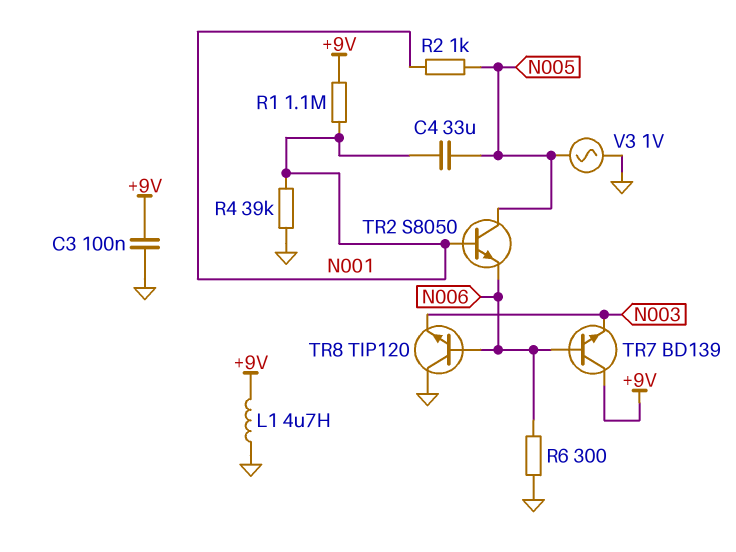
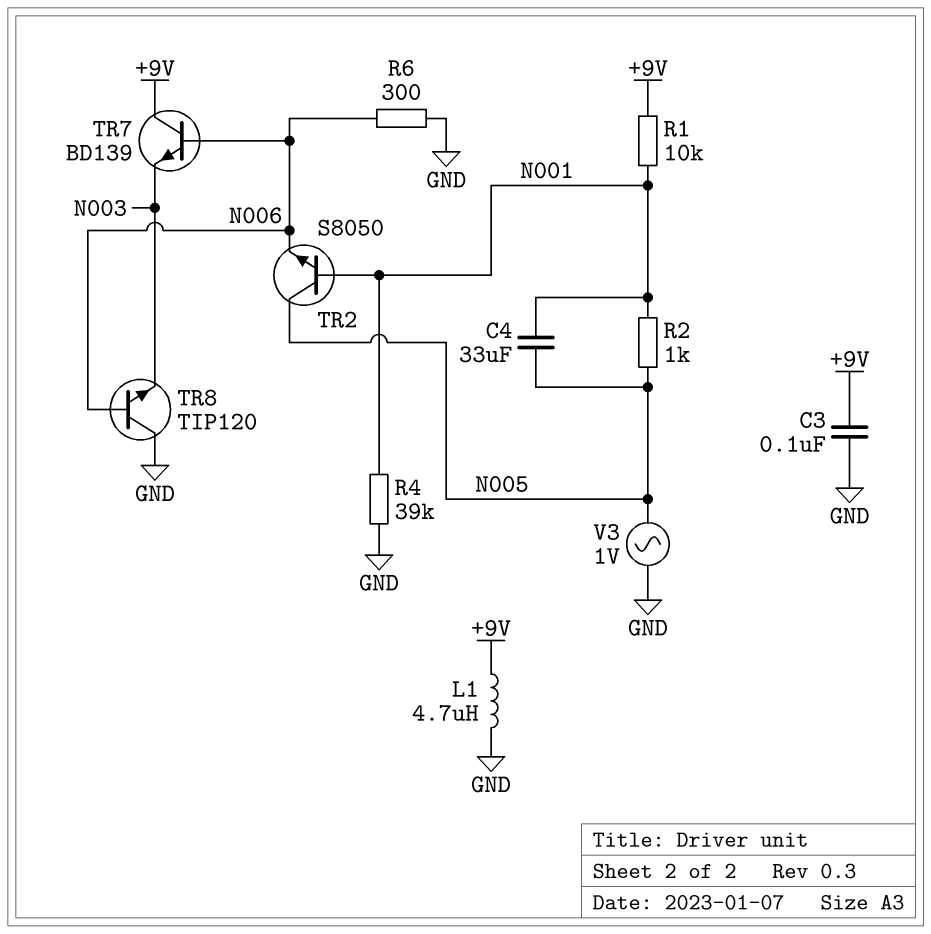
R1: 1.1M (+9V, N001) -> 10k (+9V, N001)

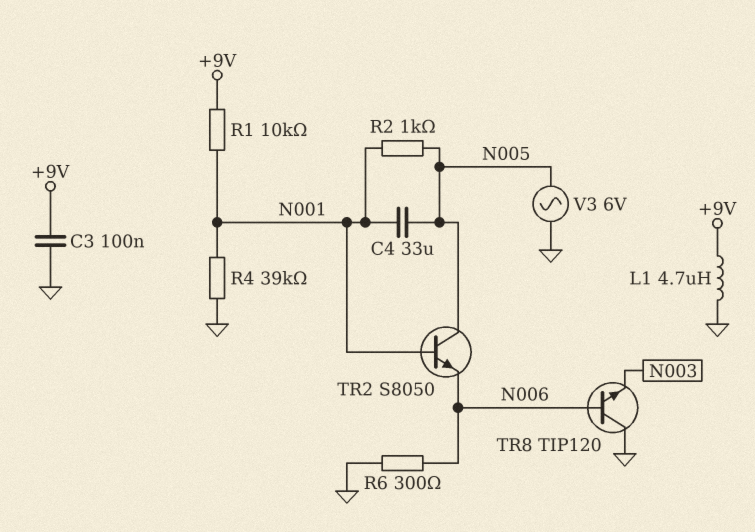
TR7: NPN BD139 (B N006, C +9V, E N003) -> none
V3: AC 1V (GND, N005) -> AC 6V (GND, N005)

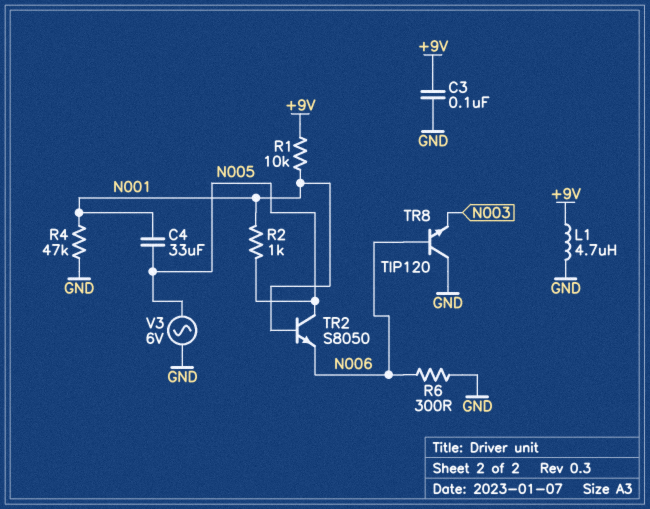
R4: 39k (GND, N001) -> 47k (GND, N001)

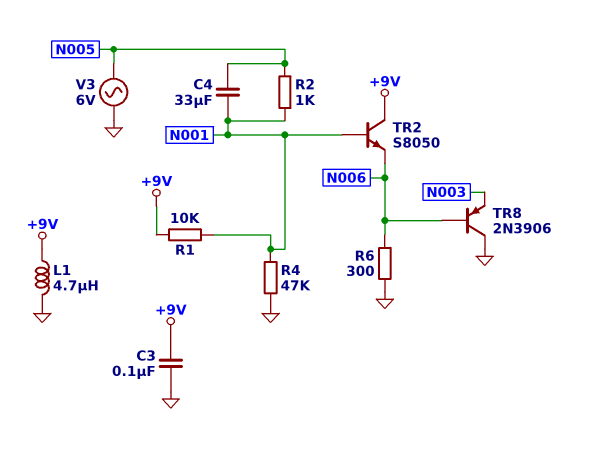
TR2: NPN S8050 (B N001, C N005, E N006) -> NPN S8050 (B N001, C +9V, E N006)
TR8: NPN TIP120 (B N006, C GND, E N003) -> PNP 2N3906 (B N006, C GND, E N003)

